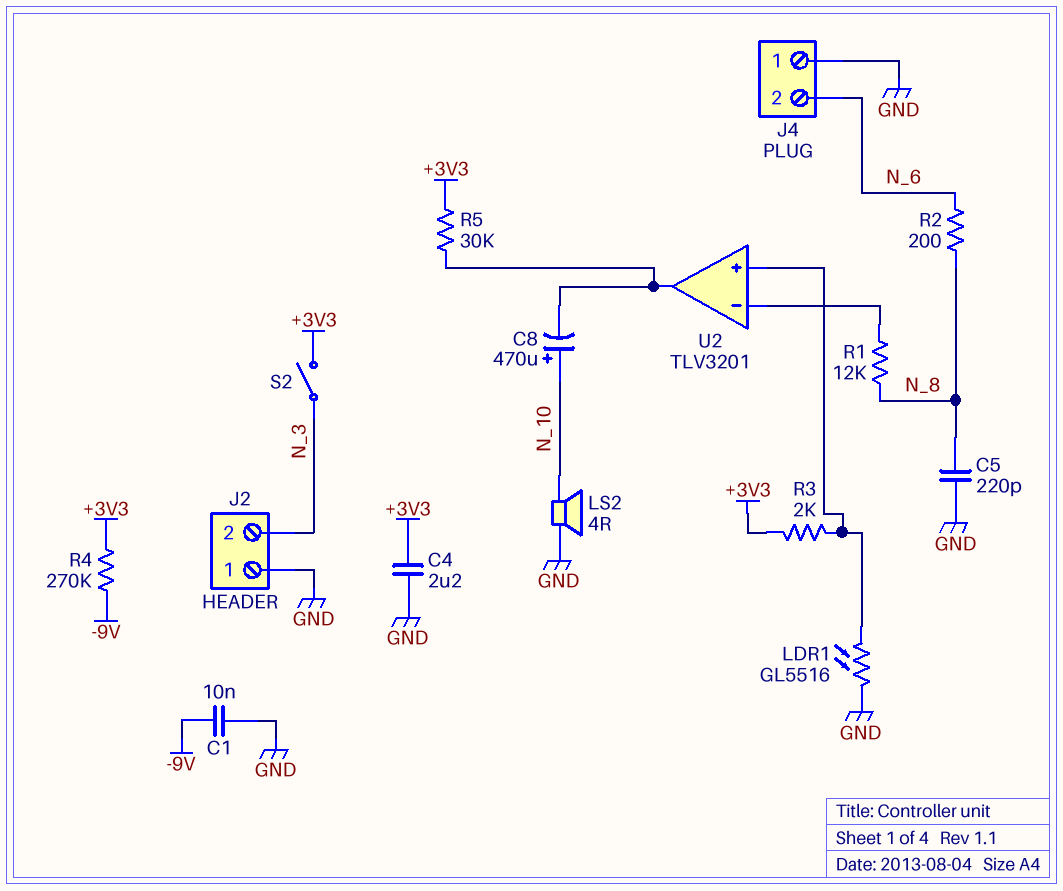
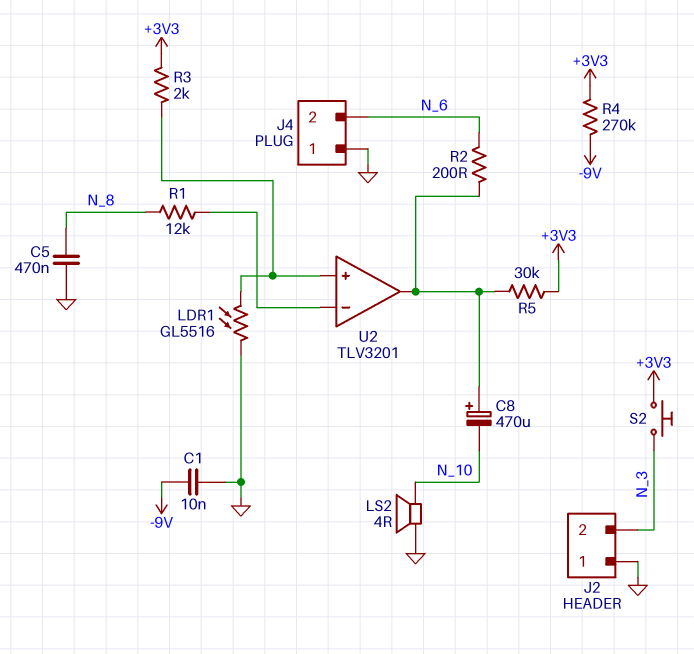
C4: 2.2uF (+3V3, GND) -> none
C5: 220pF (GND, N_8) -> 470nF (GND, N_8)
C8: 470uF (plus N_10, minus U2/out) -> 470uF (plus U2/out, minus N_10)
R2: 200 (N_6, N_8) -> 200 (N_6, U2/out)
S2: switch (+3V3, N_3) -> button (+3V3, N_3)

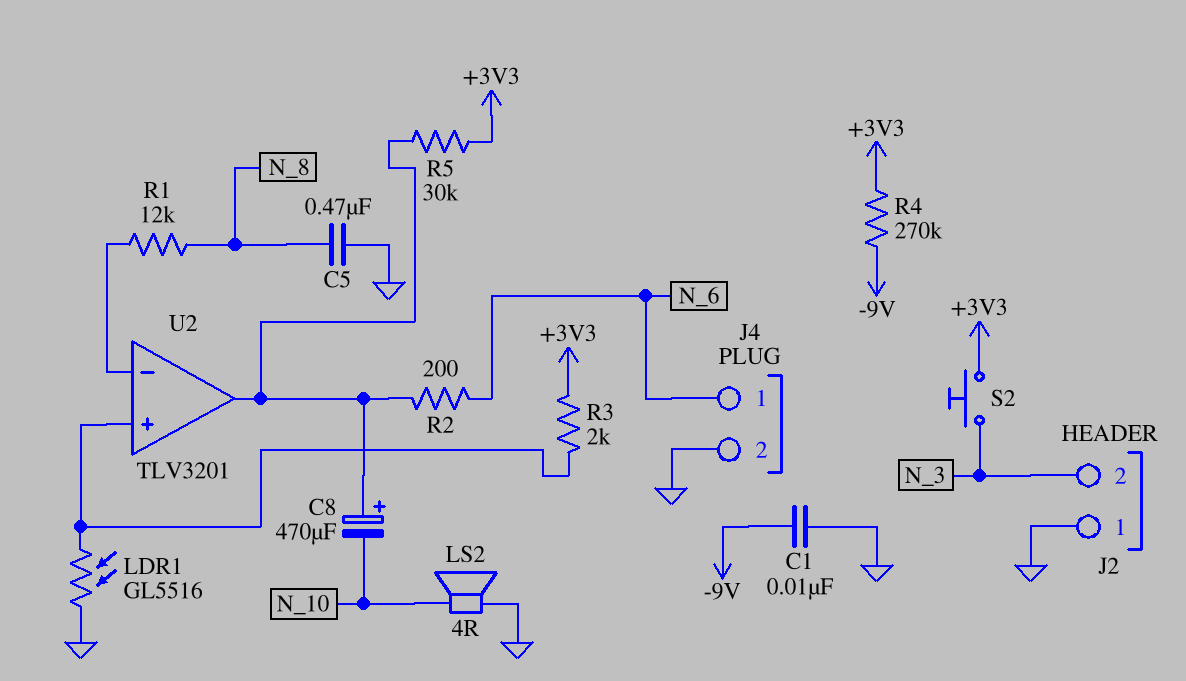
J4 pin 1: GND -> N_6
J4 pin 2: N_6 -> GND

